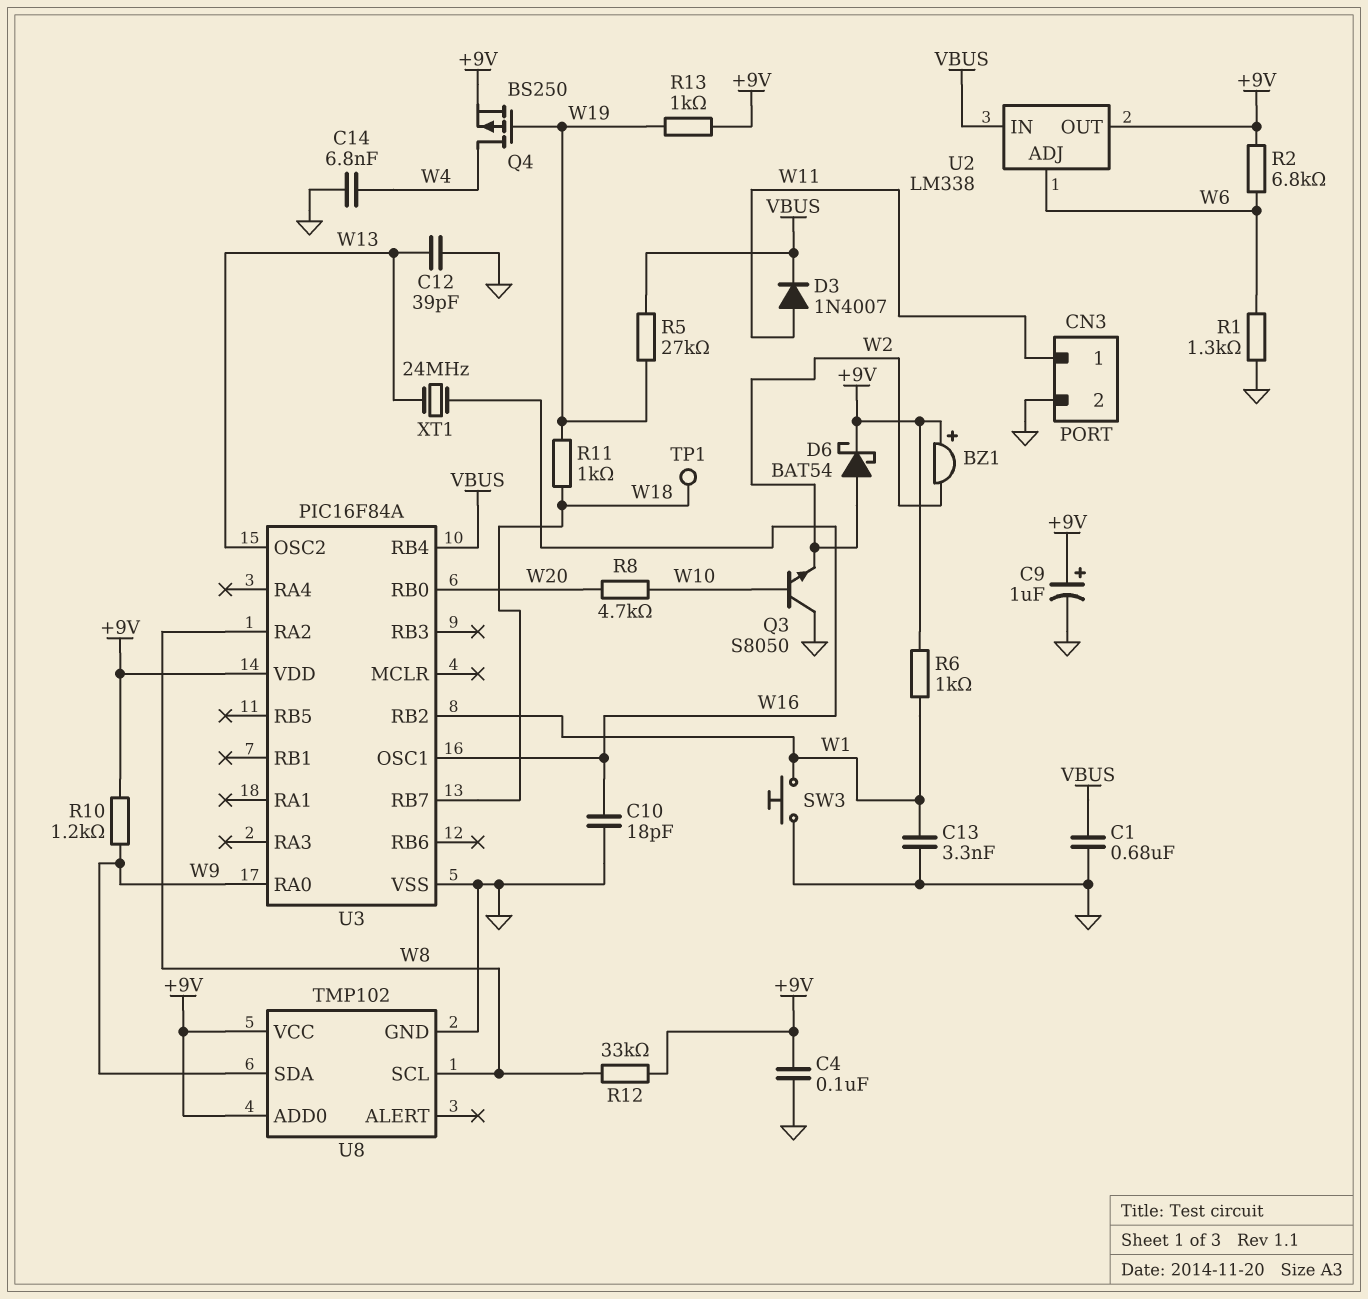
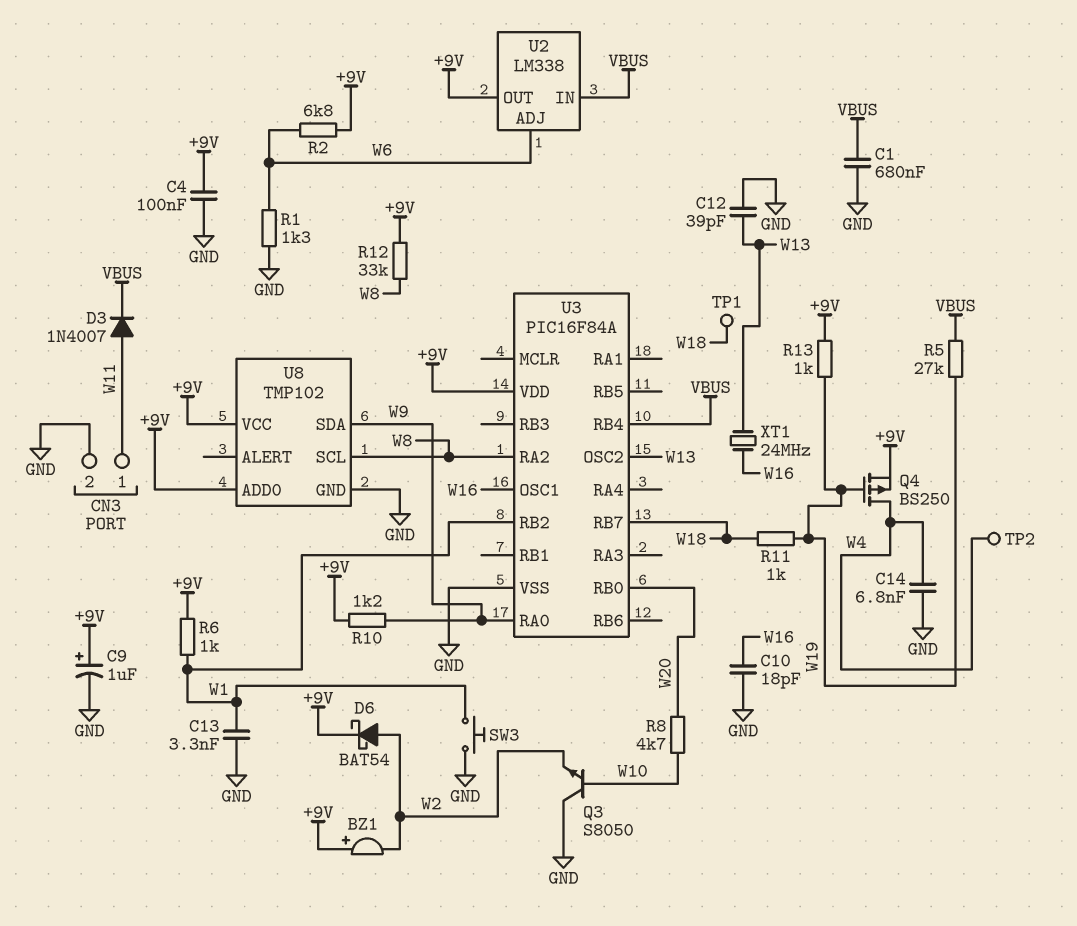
TP2: none -> test point (W4)

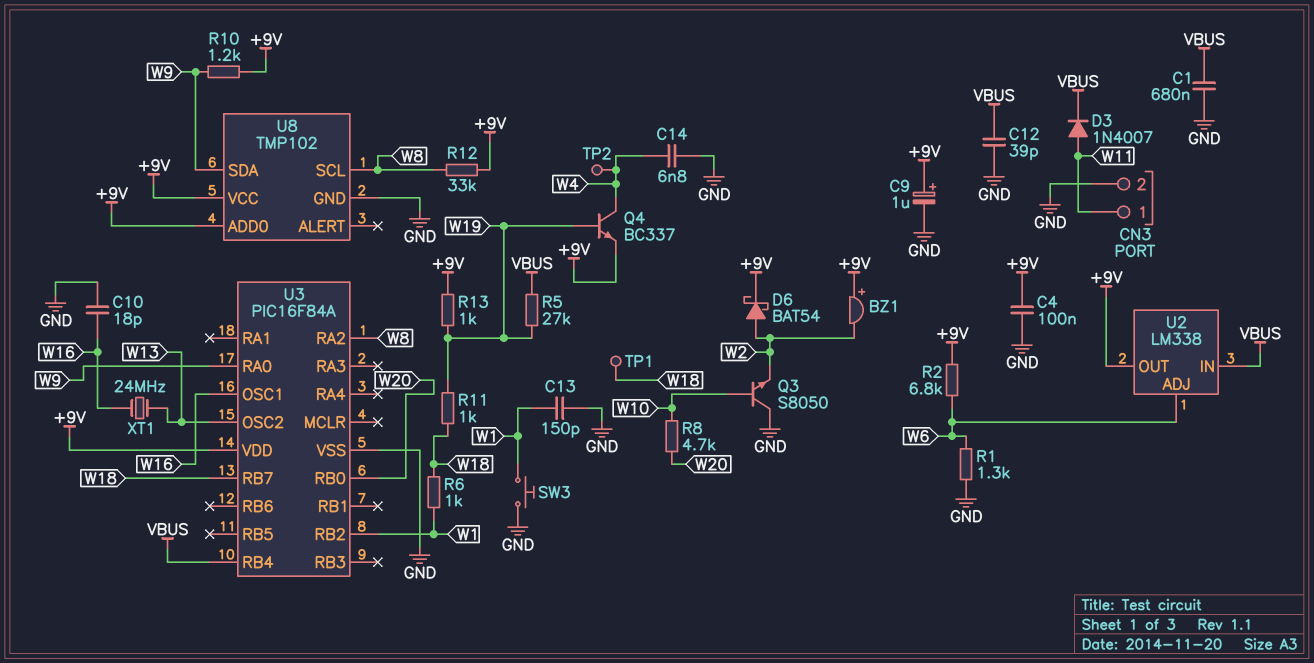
C12: 39pF (GND, W13) -> 39pF (GND, VBUS)
C13: 3.3nF (GND, W1) -> 150pF (GND, W1)
Q4: PMOS BS250 (G W19, D W4, S +9V) -> NPN BC337 (B W19, C W4, E +9V)
R6: 1k (+9V, W1) -> 1k (W1, W18)

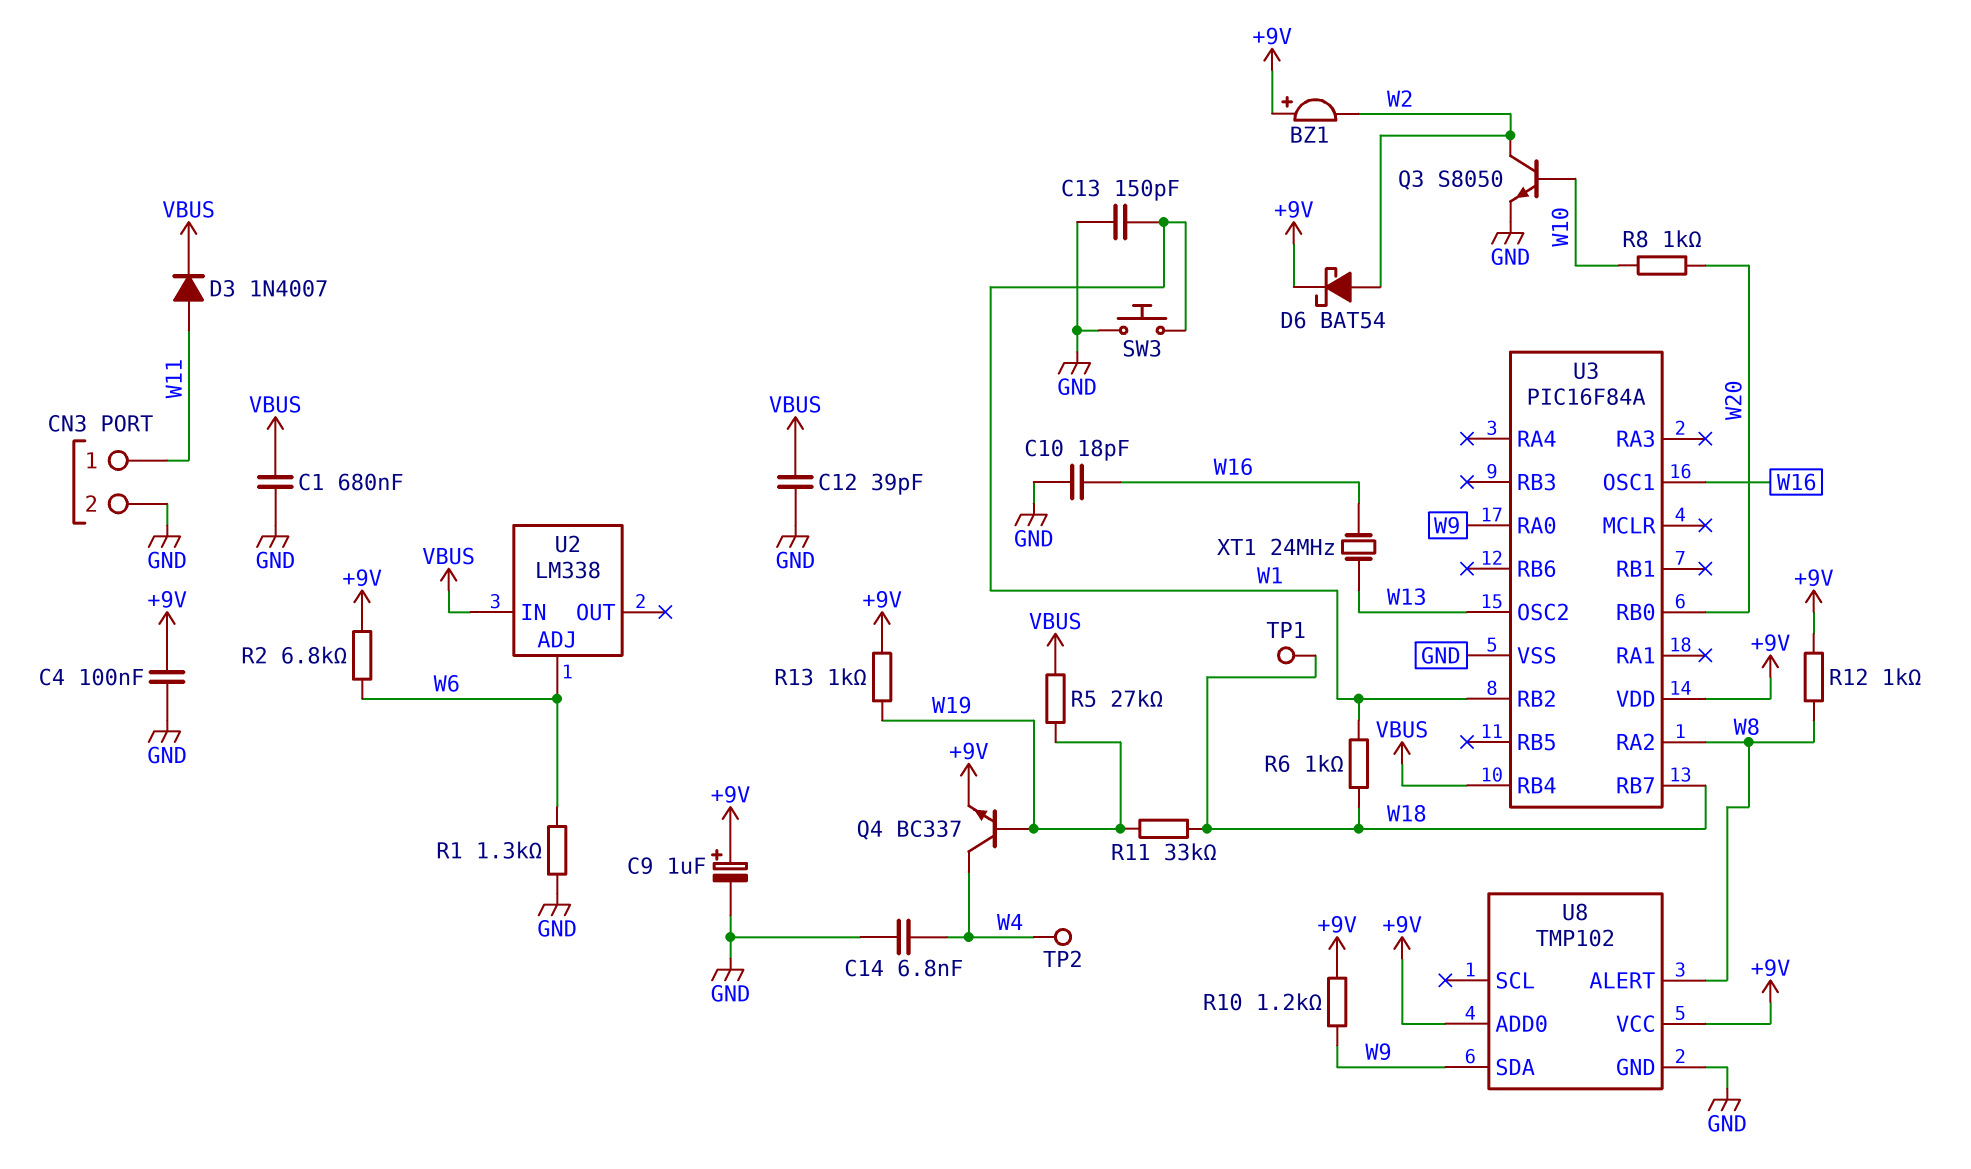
Q3: NPN S8050 (B W10, C GND, E W2) -> NPN S8050 (B W10, C W2, E GND)
R8: 4.7k (W10, W20) -> 1k (W10, W20)
R11: 1k (W18, W19) -> 33k (W18, W19)
R12: 33k (+9V, W8) -> 1k (+9V, W8)
U2 pin OUT: +9V -> none
U8 pin ALERT: none -> W8
U8 pin SCL: W8 -> none

